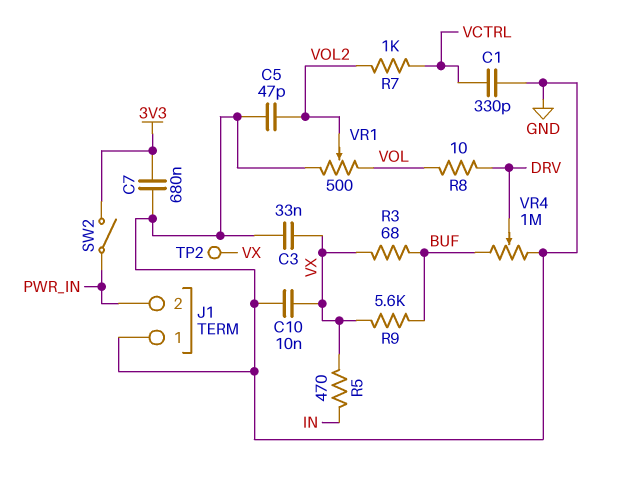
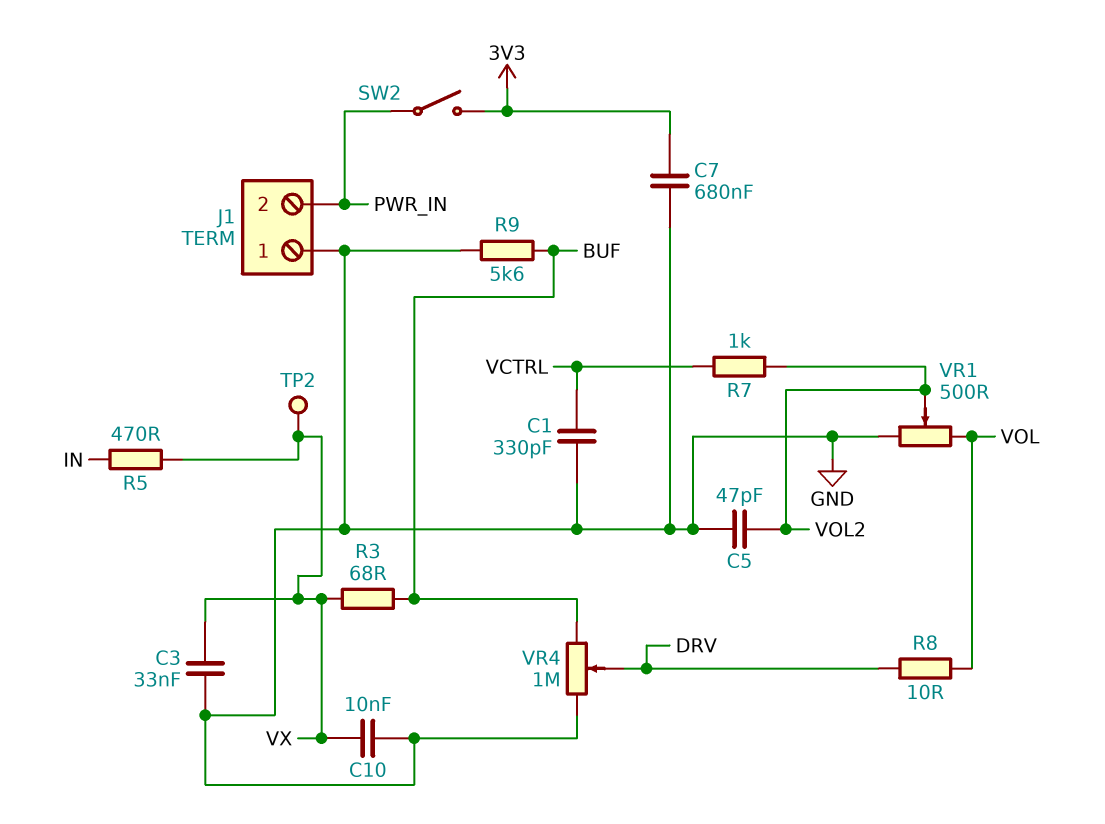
R9: 5.6k (BUF, VX) -> 5.6k (BUF, GND)

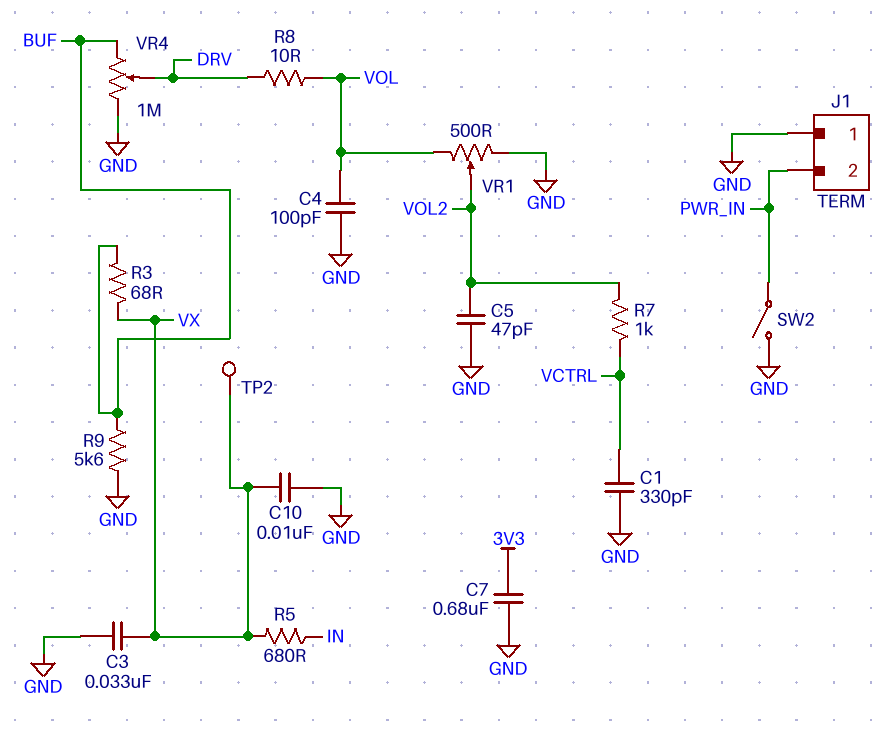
C4: none -> 100pF (GND, VOL)
R5: 470 (IN, VX) -> 680 (IN, VX)
SW2: switch (3V3, PWR_IN) -> switch (GND, PWR_IN)

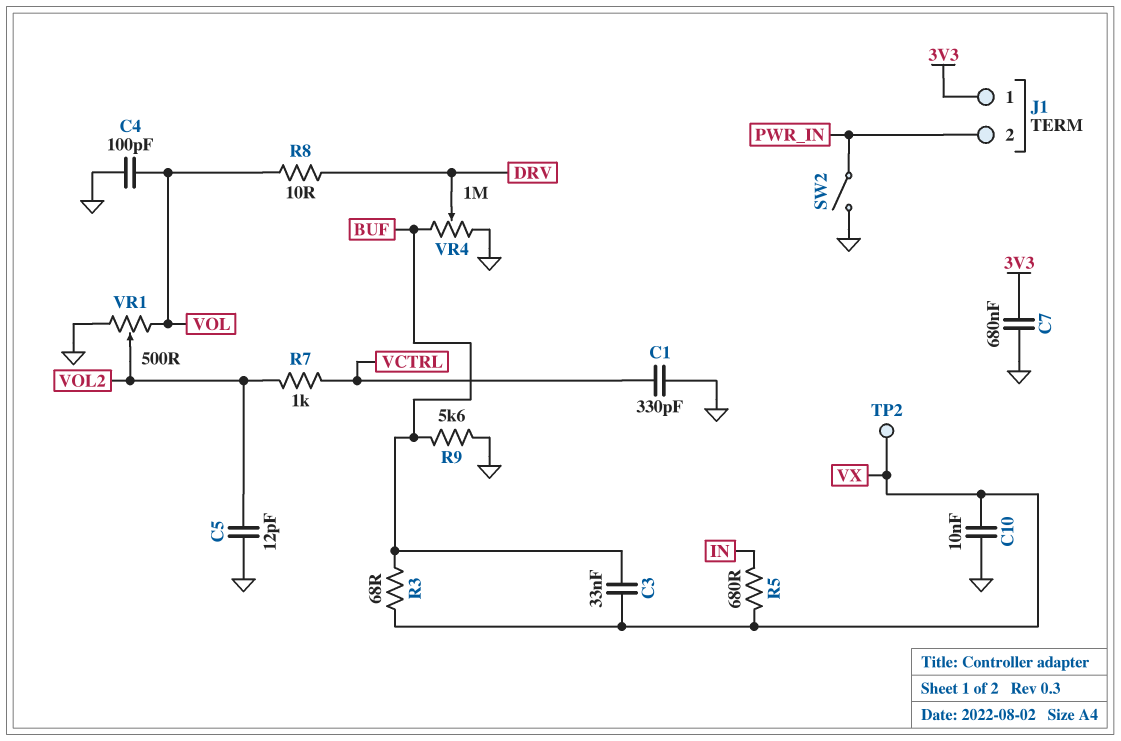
C3: 33nF (GND, VX) -> 33nF (BUF, VX)
C5: 47pF (GND, VOL2) -> 12pF (GND, VOL2)
J1 pin 1: GND -> 3V3

